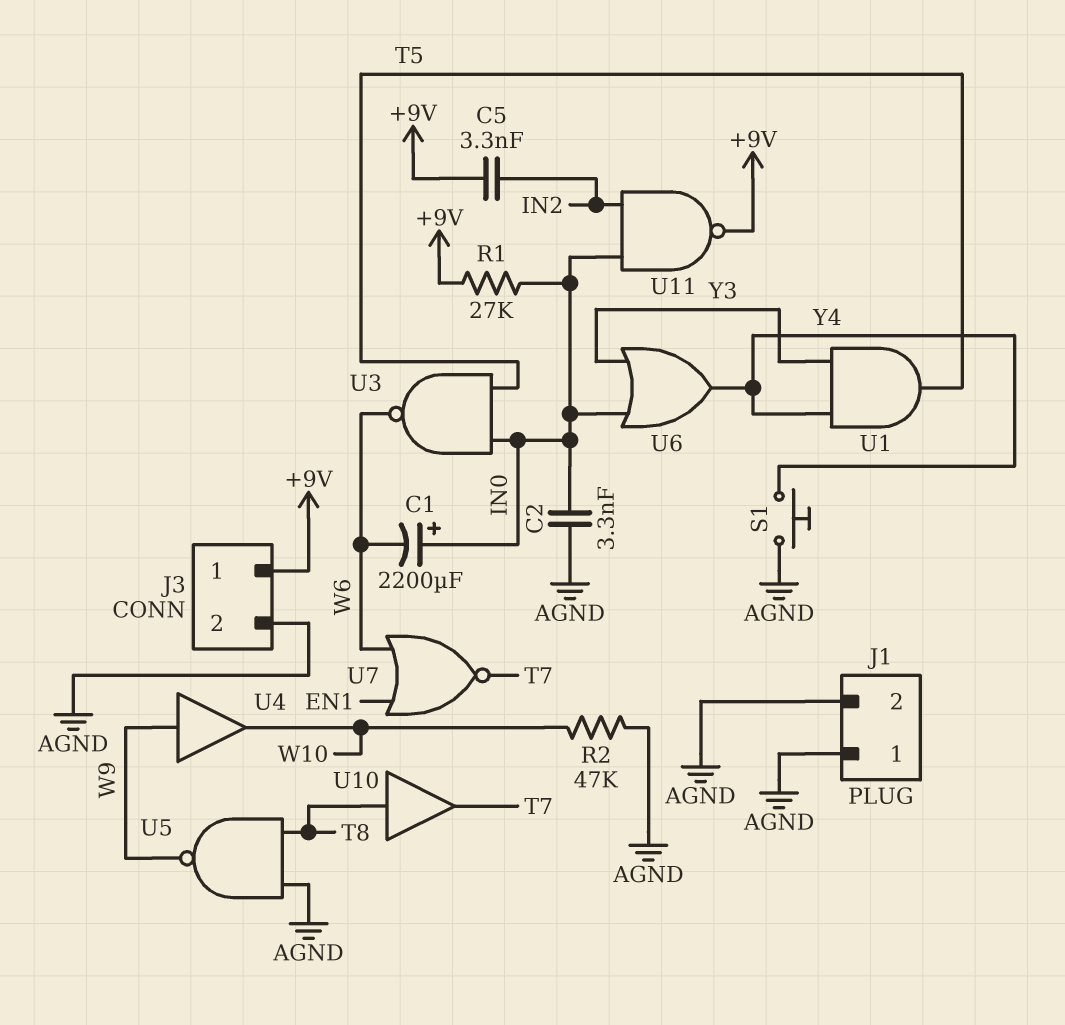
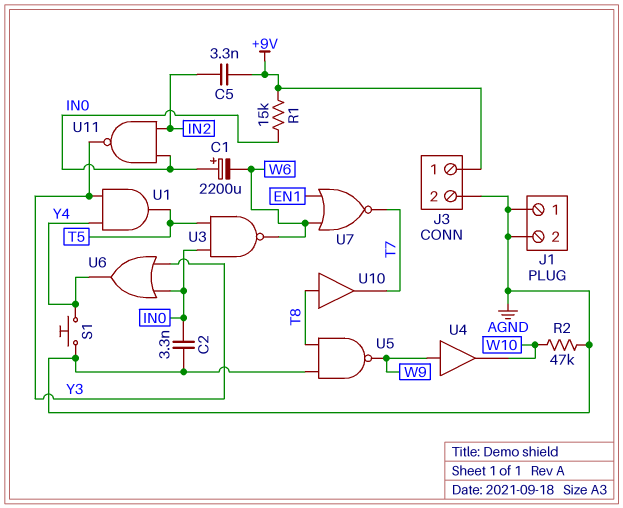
R1: 27k (+9V, IN0) -> 15k (+9V, IN0)
U11: NAND (in IN0, in IN2, out +9V) -> NAND (in IN0, in IN2, out Y3)

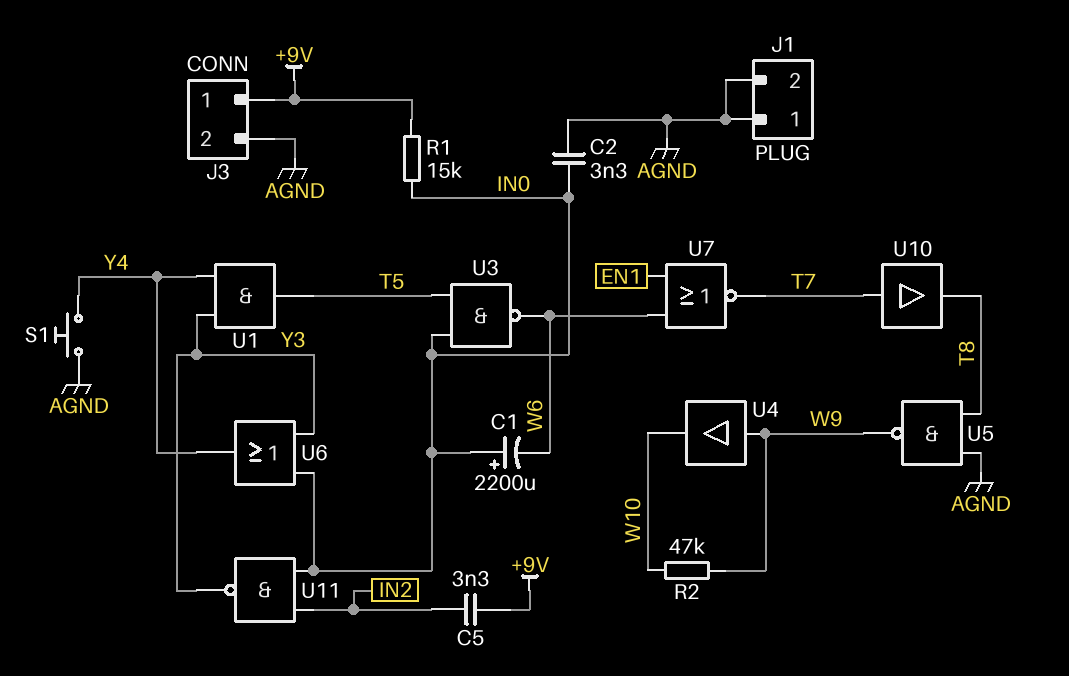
R2: 47k (AGND, W10) -> 47k (W9, W10)
U10: buffer (in T8, out T7) -> buffer (in T7, out T8)

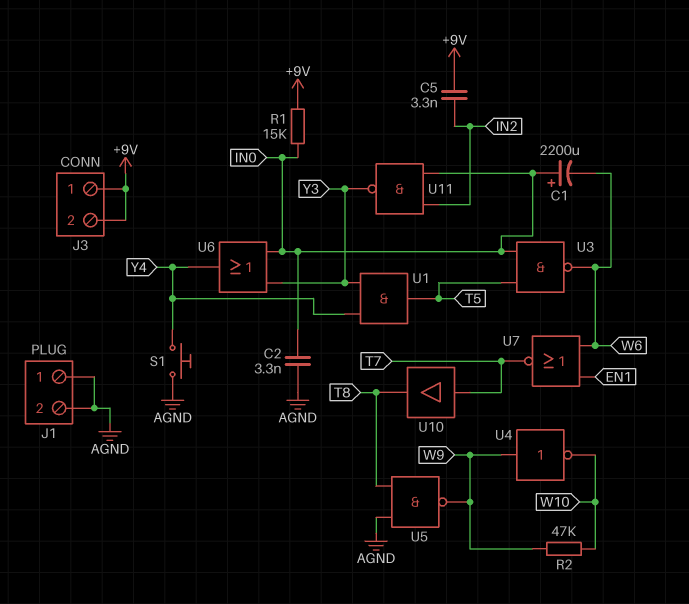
J3 pin 2: AGND -> +9V
U4: buffer (in W9, out W10) -> NOT (in W9, out W10)

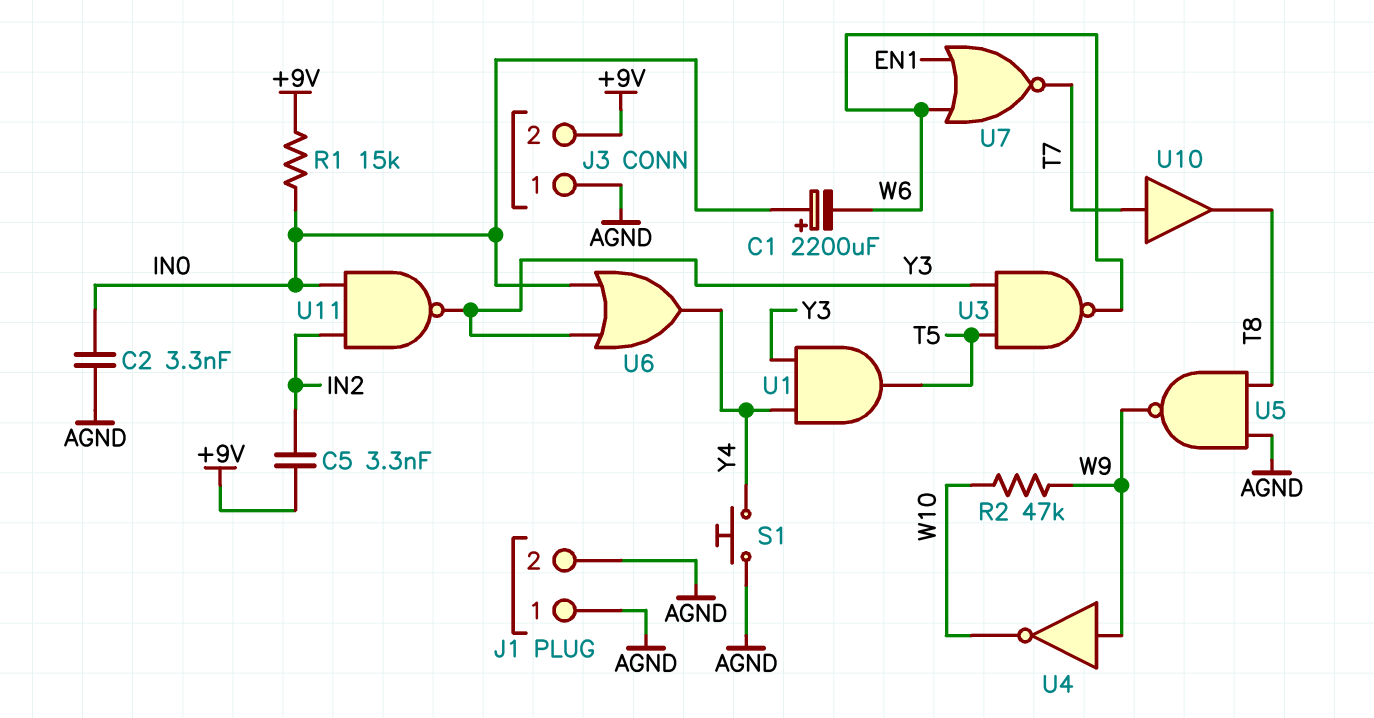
J3 pin 1: +9V -> AGND
U3: NAND (in IN0, in T5, out W6) -> NAND (in T5, in Y3, out W6)

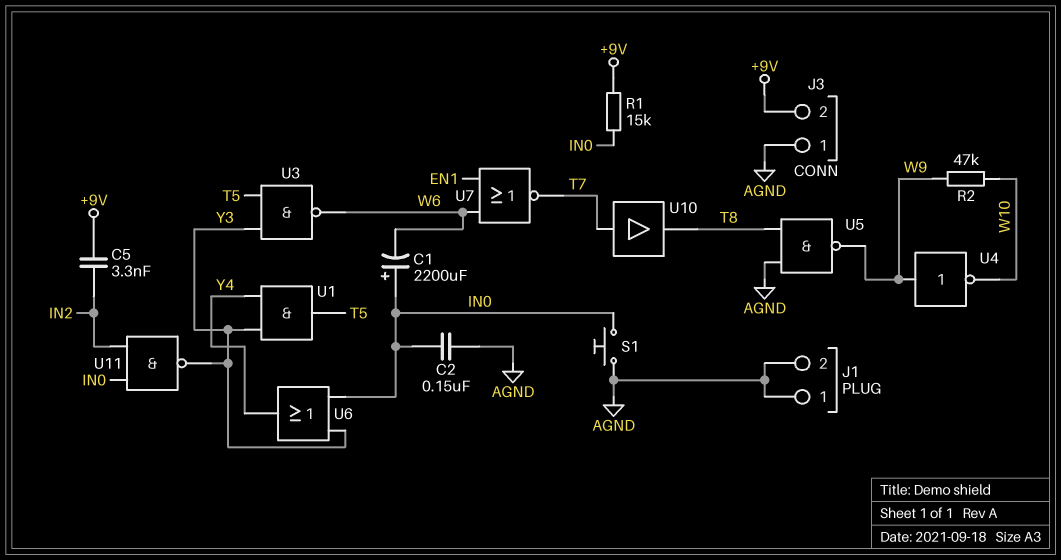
C2: 3.3nF (AGND, IN0) -> 150nF (AGND, IN0)
S1: button (AGND, Y4) -> button (AGND, IN0)

